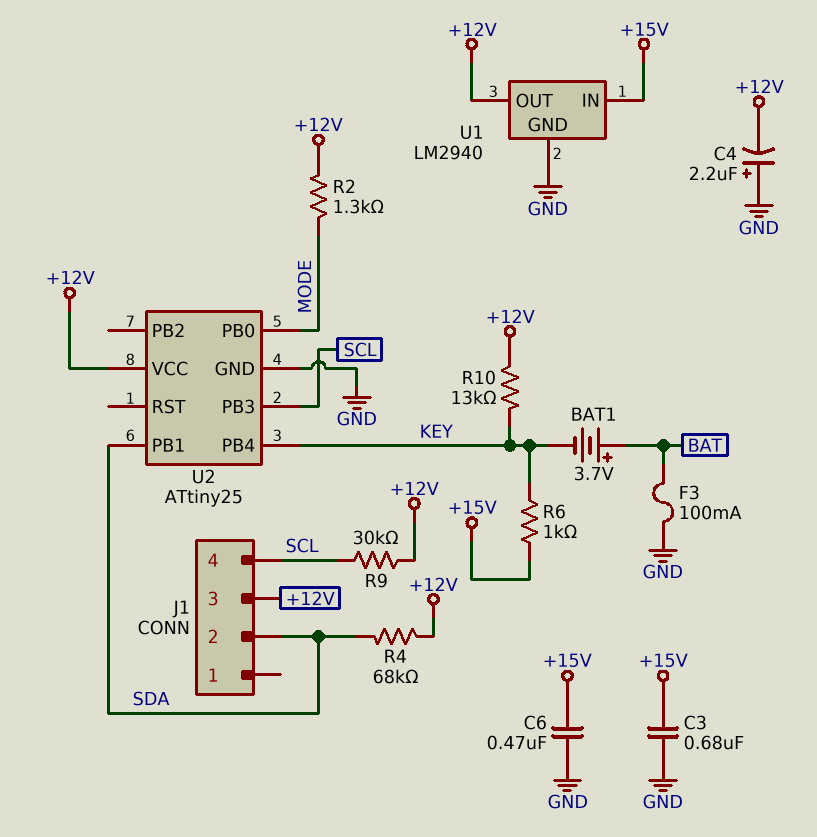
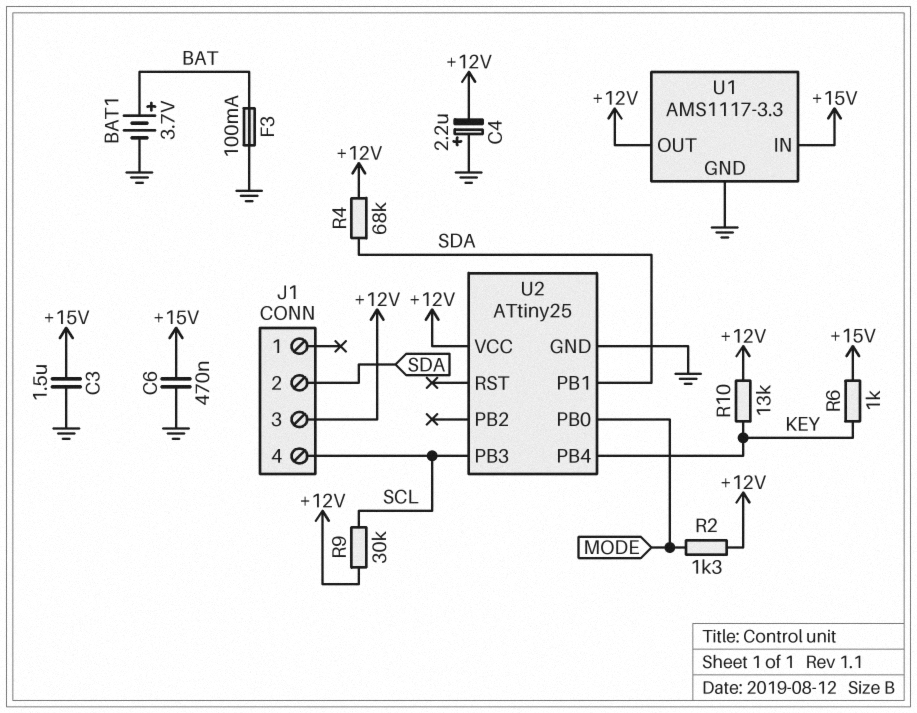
BAT1: 3.7V (plus BAT, minus KEY) -> 3.7V (plus BAT, minus GND)
C3: 680nF (+15V, GND) -> 1.5uF (+15V, GND)
U1: LM2940 -> AMS1117-3.3

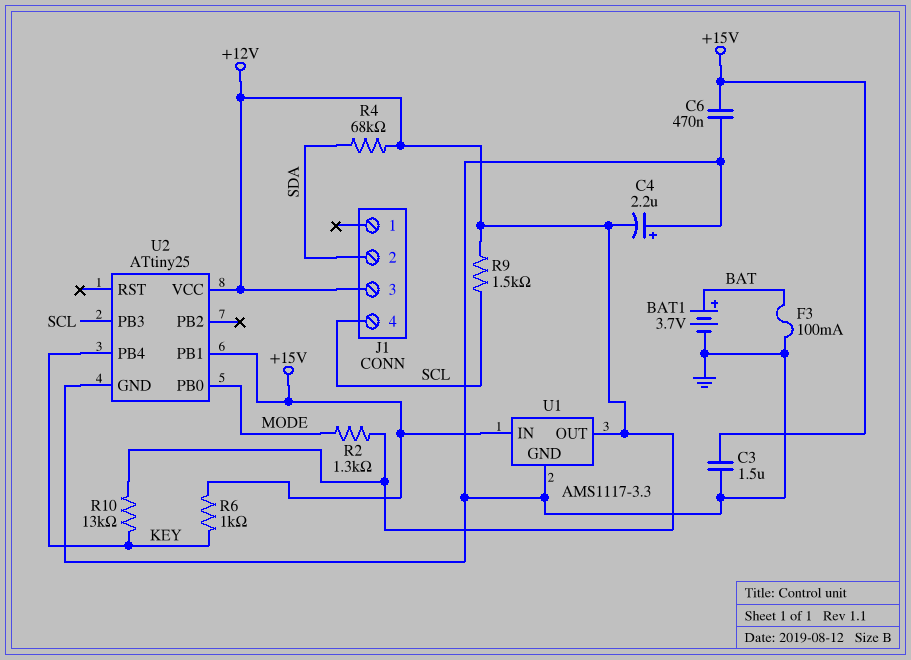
R9: 30k (+12V, SCL) -> 1.5k (+12V, SCL)
U2 pin PB1: SDA -> +15V

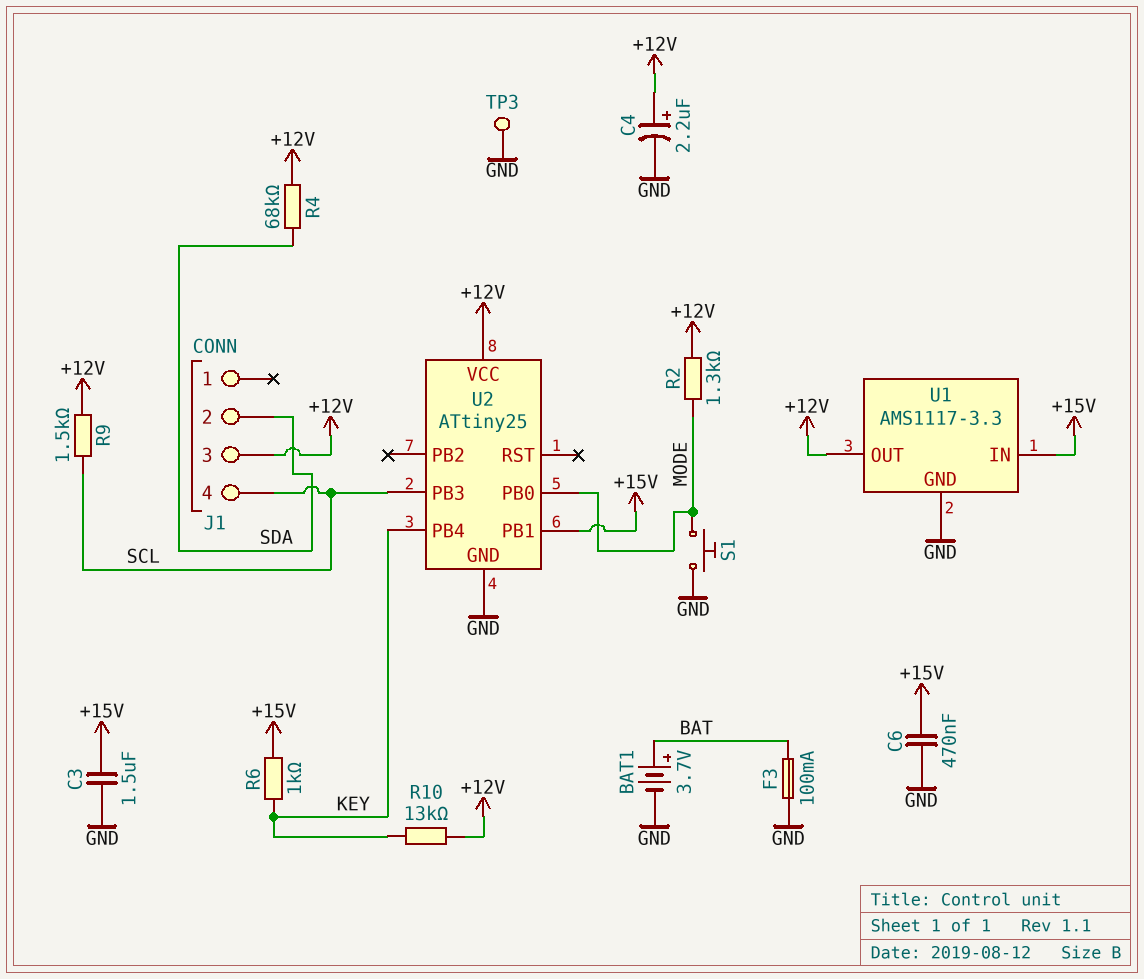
C4: 2.2uF (plus GND, minus +12V) -> 2.2uF (plus +12V, minus GND)
S1: none -> button (GND, MODE)
TP3: none -> test point (GND)

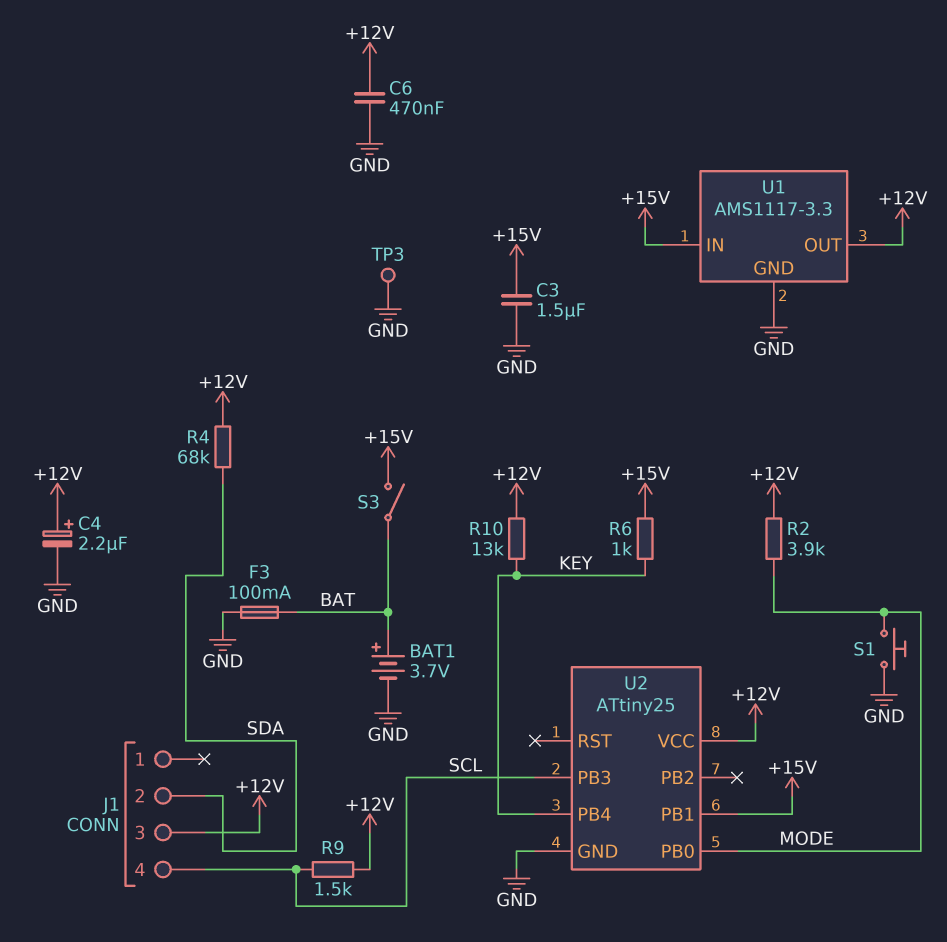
C6: 470nF (+15V, GND) -> 470nF (+12V, GND)
R2: 1.3k (+12V, MODE) -> 3.9k (+12V, MODE)
S3: none -> switch (+15V, BAT)

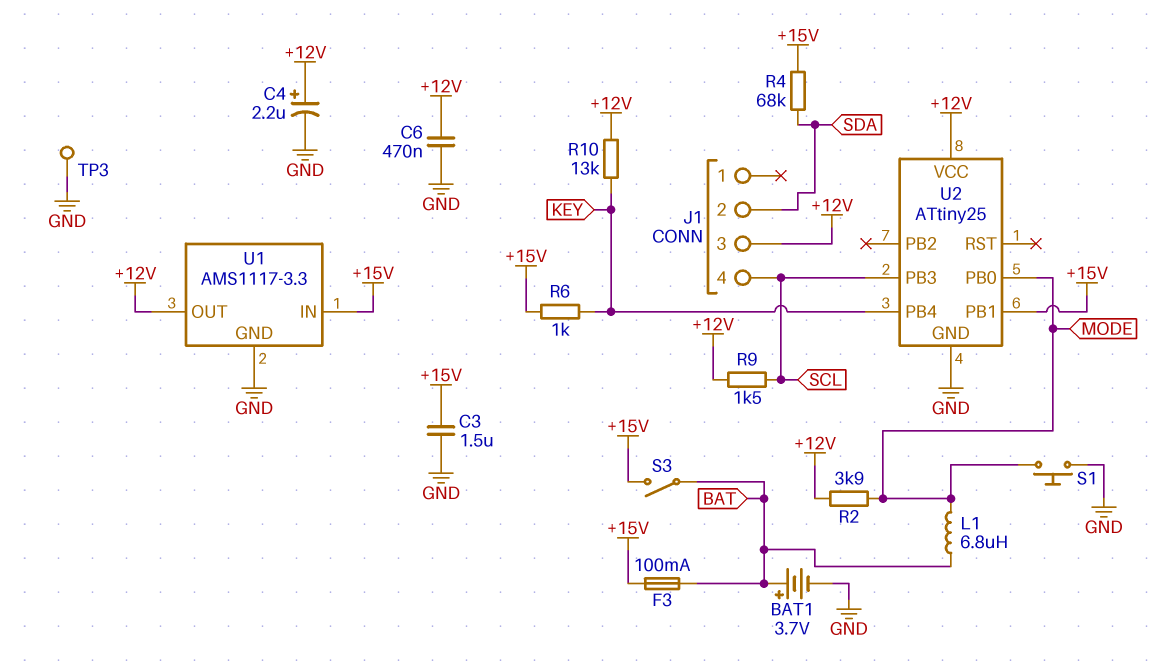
F3: 100mA (BAT, GND) -> 100mA (+15V, BAT)
L1: none -> 6.8uH (BAT, MODE)
R4: 68k (+12V, SDA) -> 68k (+15V, SDA)

